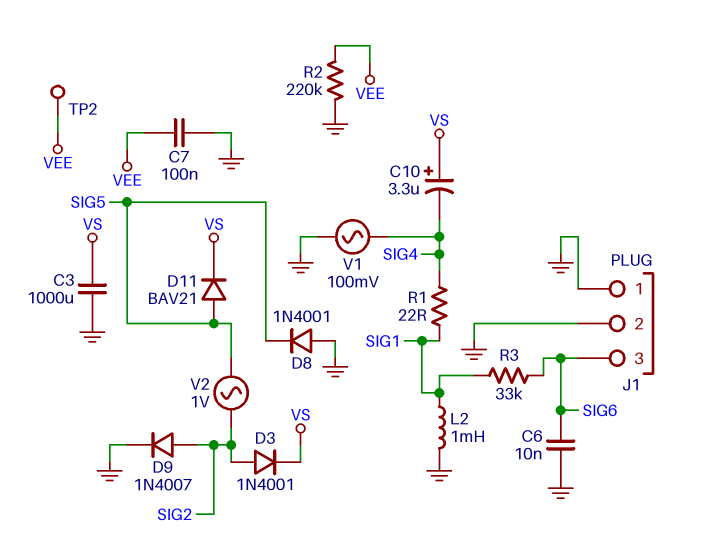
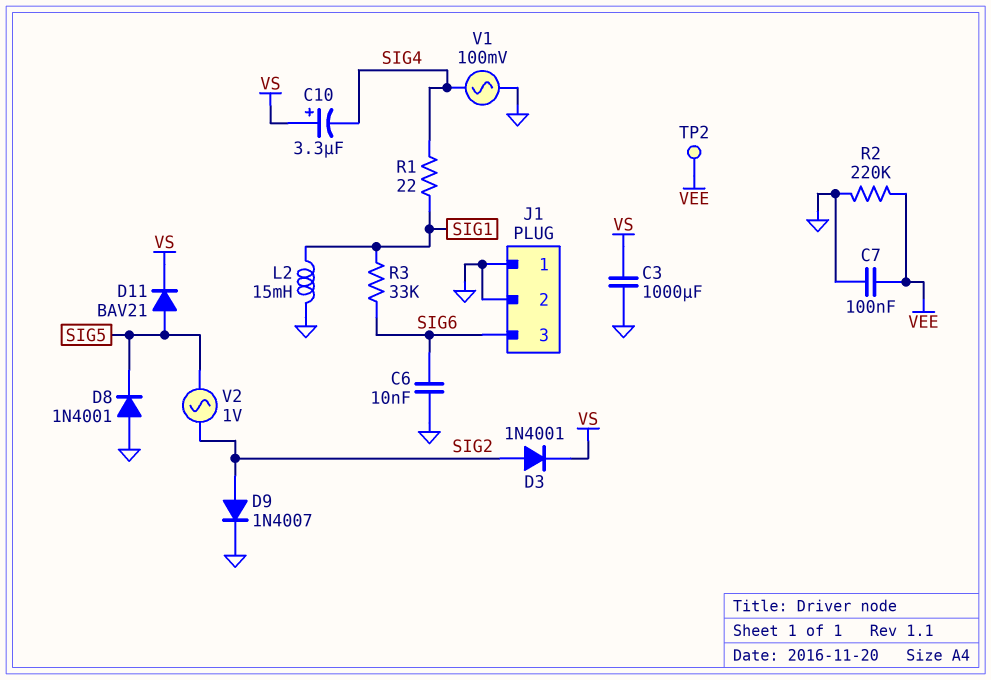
L2: 1mH (GND, SIG1) -> 15mH (GND, SIG1)

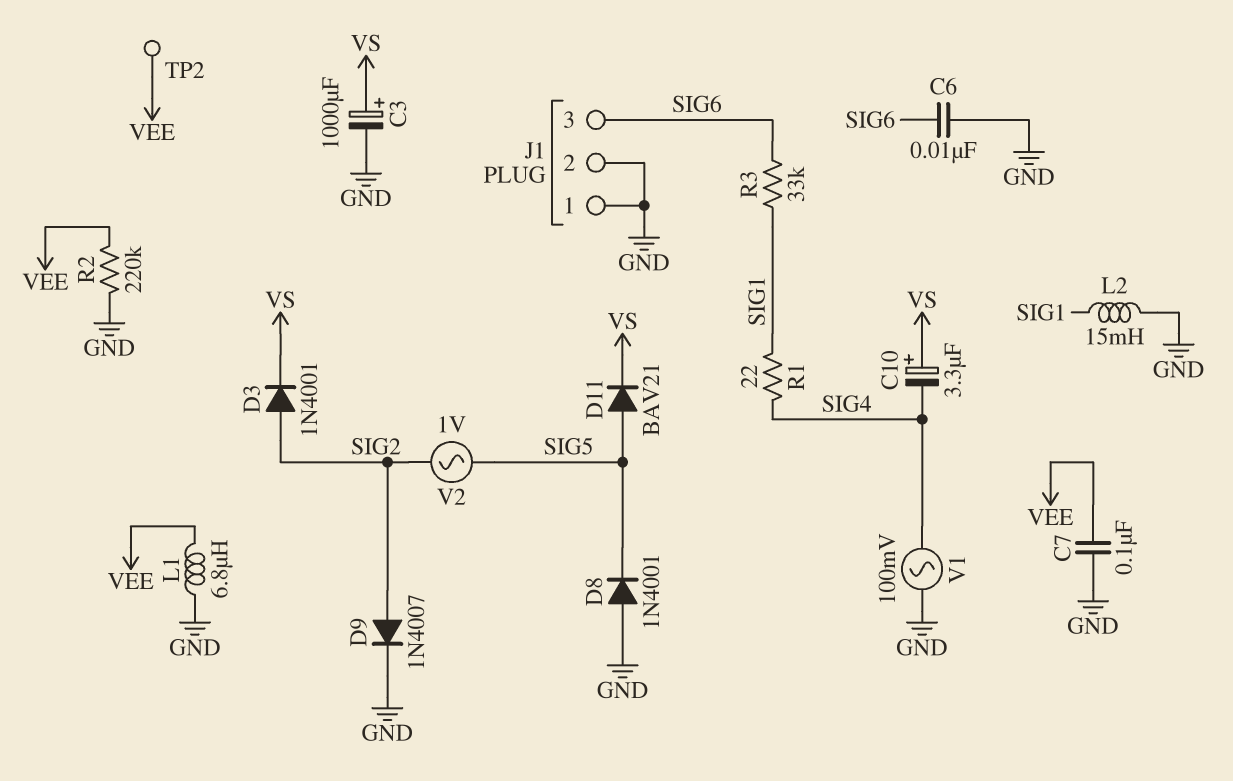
C3: 1000uF (GND, VS) -> 1000uF (plus VS, minus GND)
L1: none -> 6.8uH (GND, VEE)

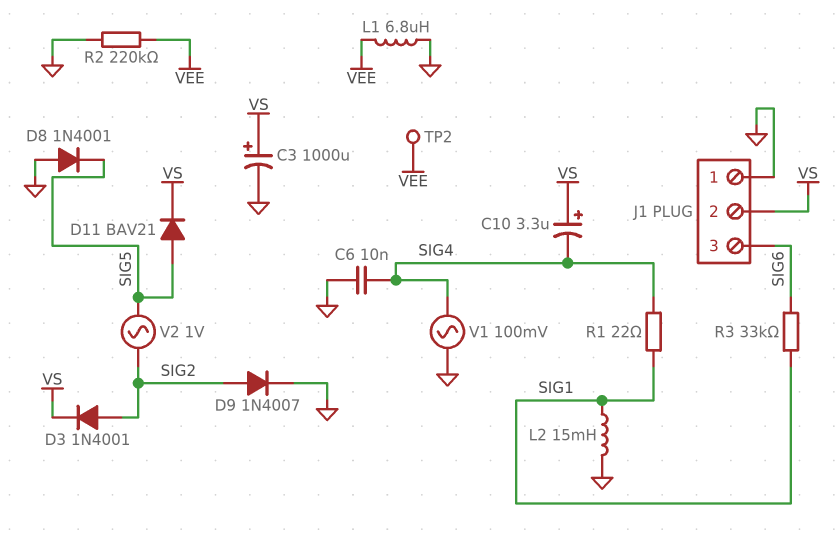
C6: 10nF (GND, SIG6) -> 10nF (GND, SIG4)
C7: 100nF (GND, VEE) -> none
J1 pin 2: GND -> VS

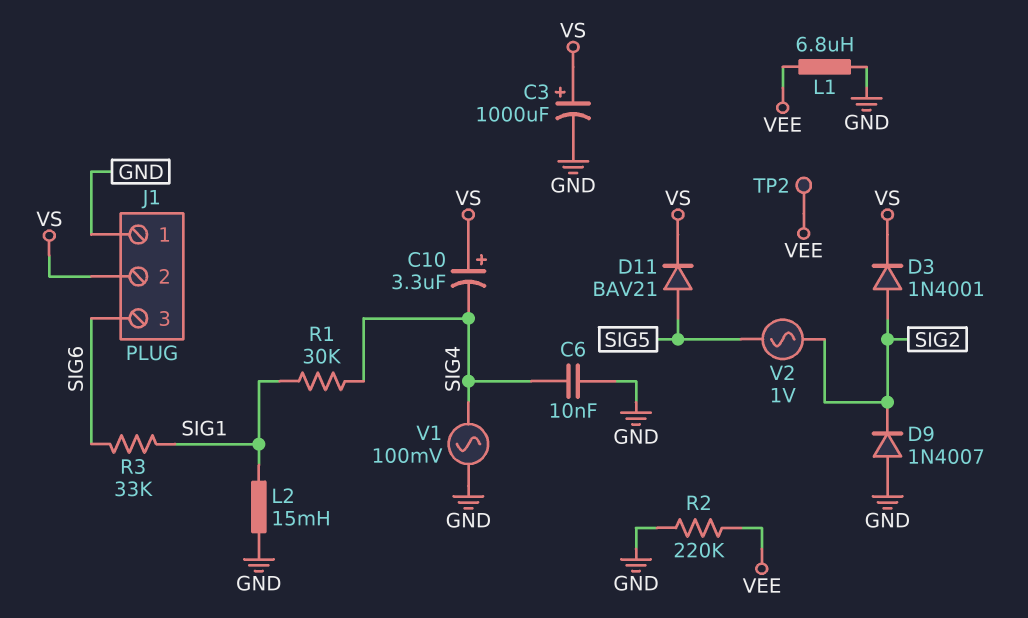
D8: diode 1N4001 (A GND, K SIG5) -> none
D9: diode 1N4007 (A SIG2, K GND) -> diode 1N4007 (A GND, K SIG2)
R1: 22 (SIG1, SIG4) -> 30k (SIG1, SIG4)

